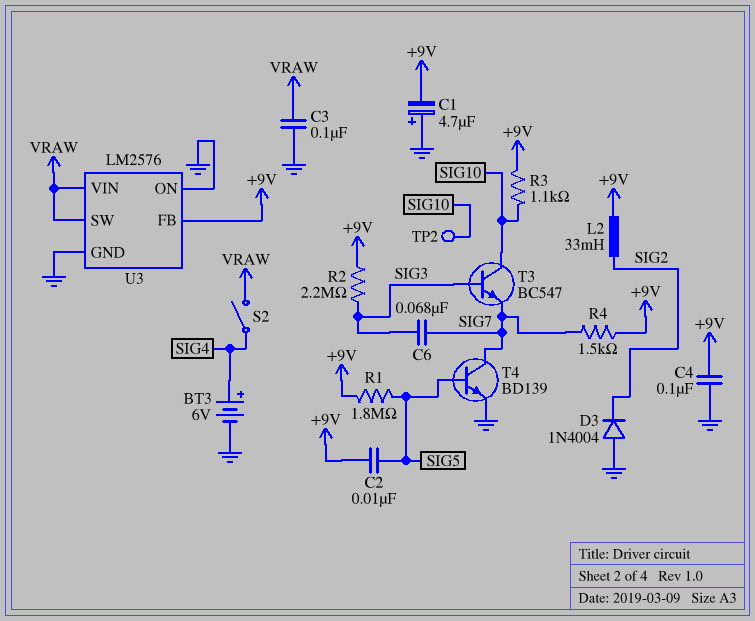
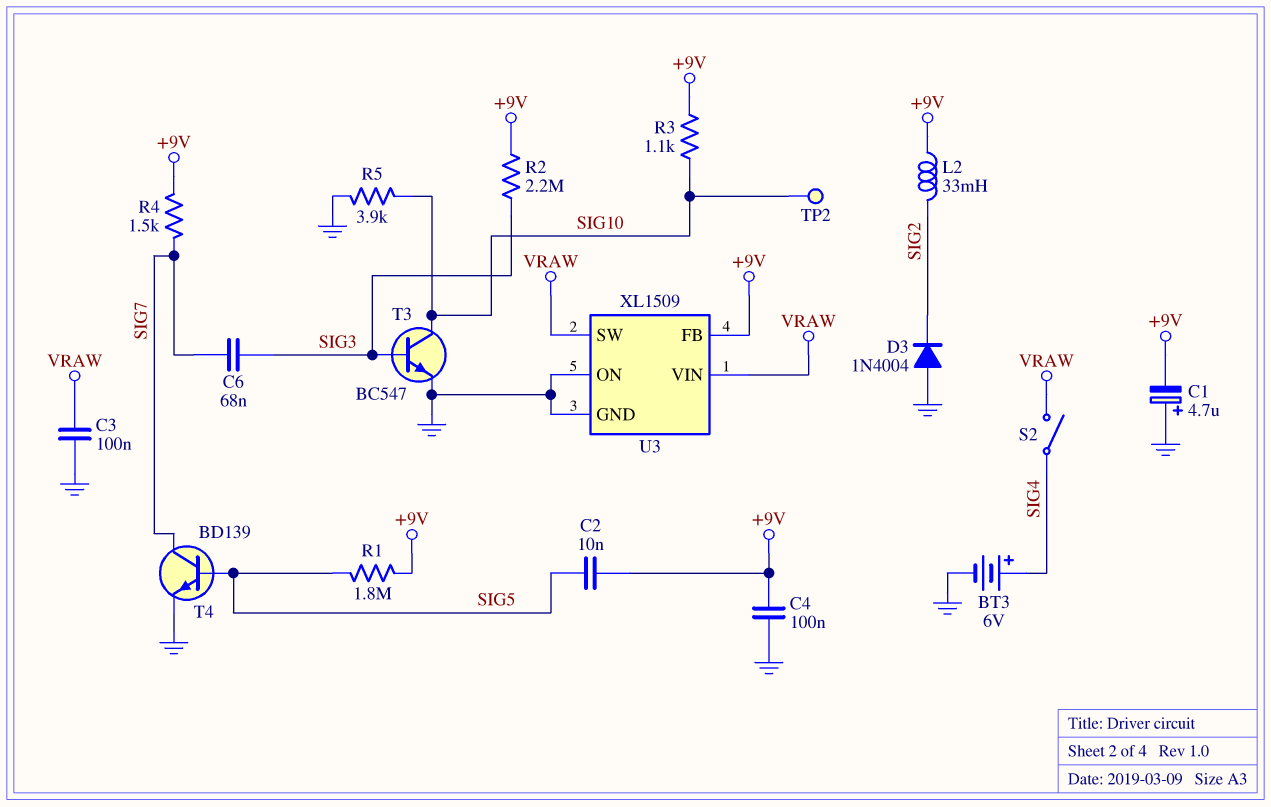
R5: none -> 3.9k (GND, SIG10)
T3: NPN BC547 (B SIG3, C SIG10, E SIG7) -> NPN BC547 (B SIG3, C SIG10, E GND)
U3: LM2576 -> XL1509

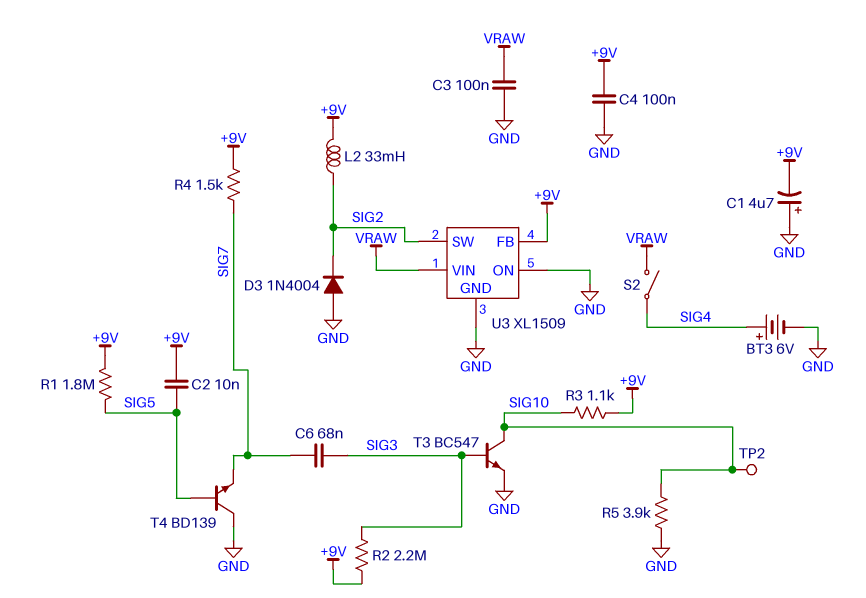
T4: NPN BD139 (B SIG5, C SIG7, E GND) -> NPN BD139 (B SIG5, C GND, E SIG7)
U3 pin SW: VRAW -> SIG2

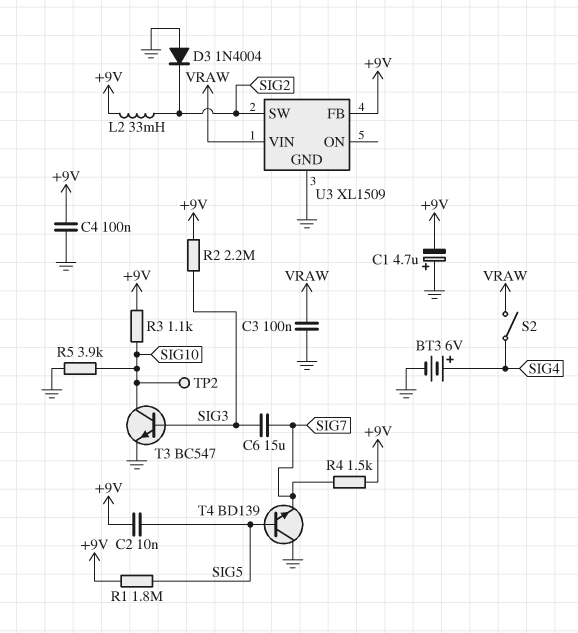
C6: 68nF (SIG3, SIG7) -> 15uF (SIG3, SIG7)
U3 pin ON: GND -> none

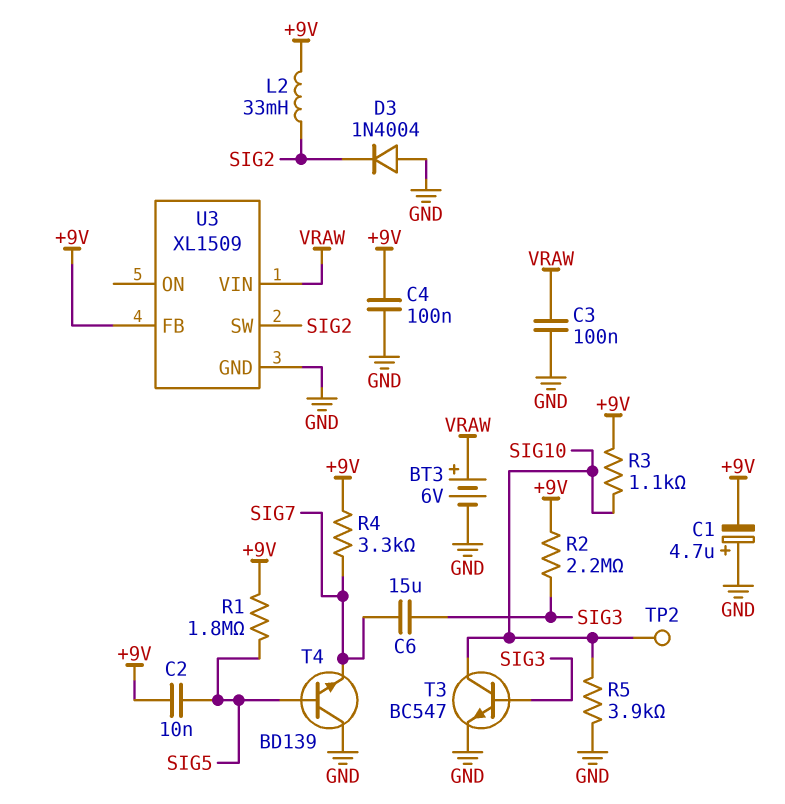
BT3: 6V (plus SIG4, minus GND) -> 6V (plus VRAW, minus GND)
R4: 1.5k (+9V, SIG7) -> 3.3k (+9V, SIG7)
S2: switch (SIG4, VRAW) -> none

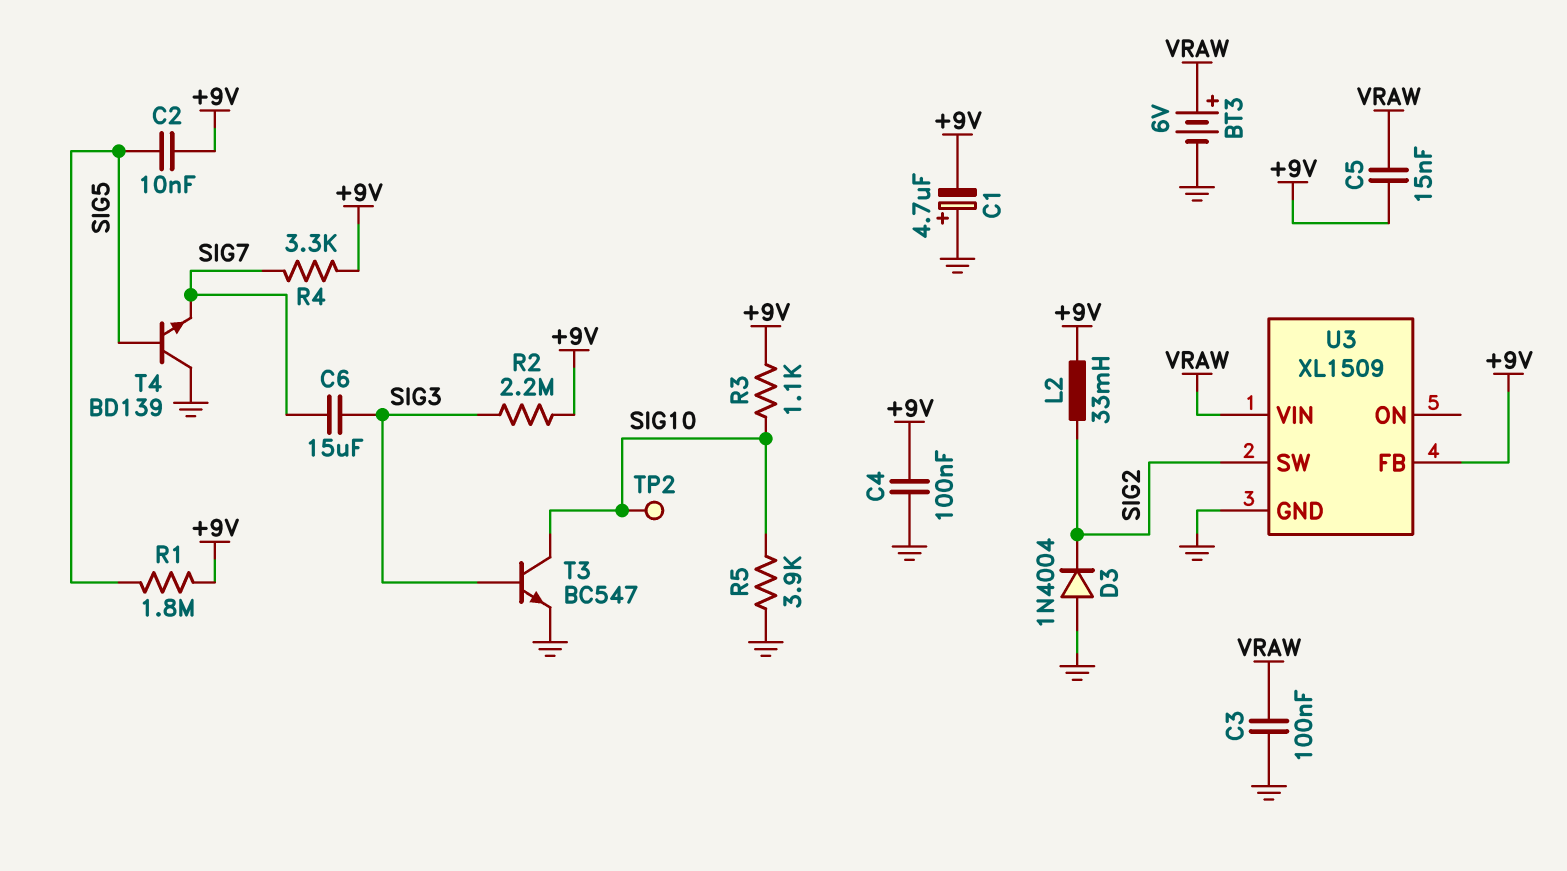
C5: none -> 15nF (+9V, VRAW)

